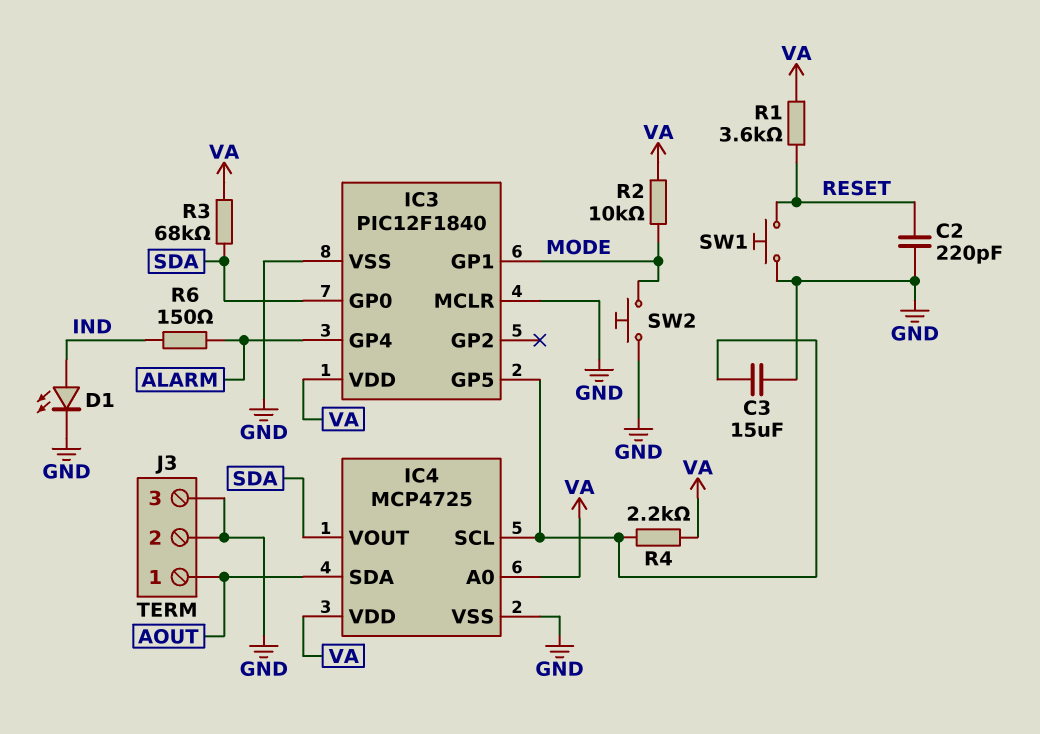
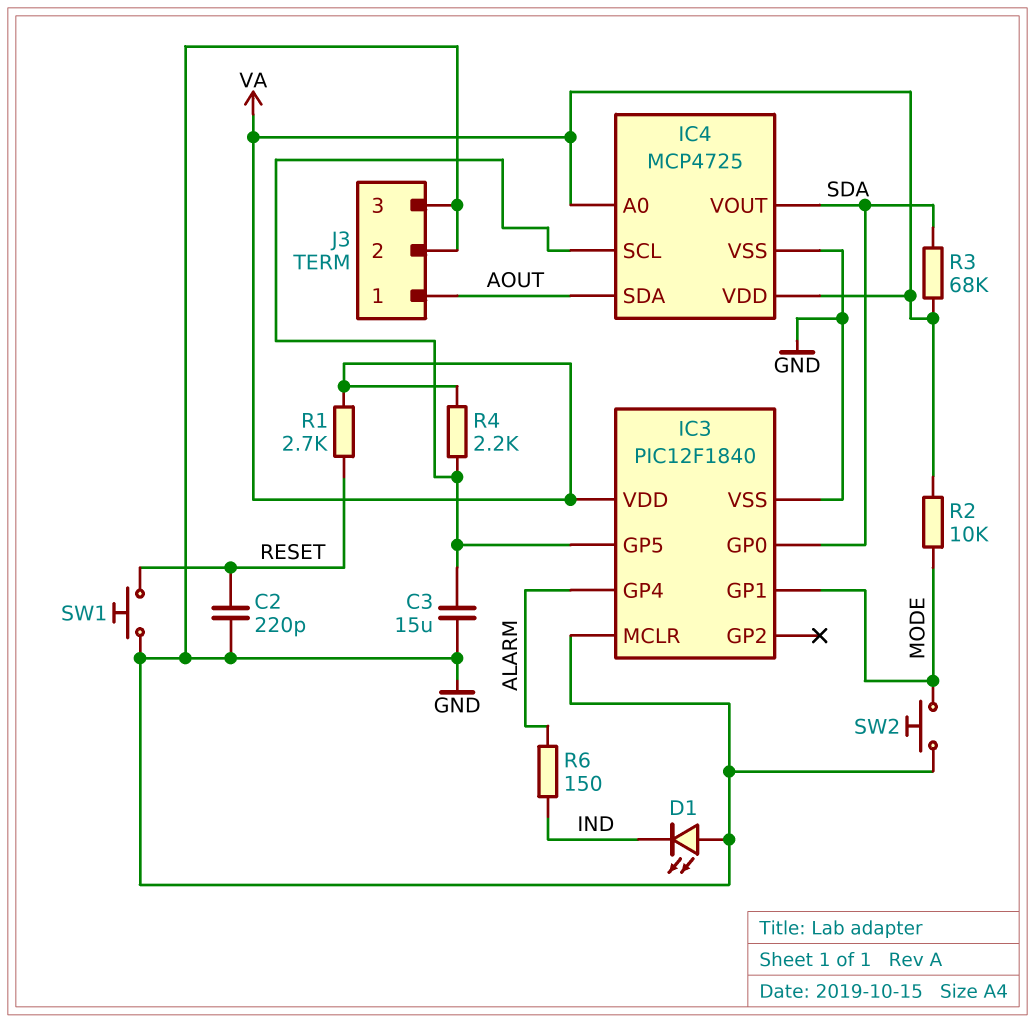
D1: LED (A IND, K GND) -> LED (A GND, K IND)
R1: 3.6k (RESET, VA) -> 2.7k (RESET, VA)

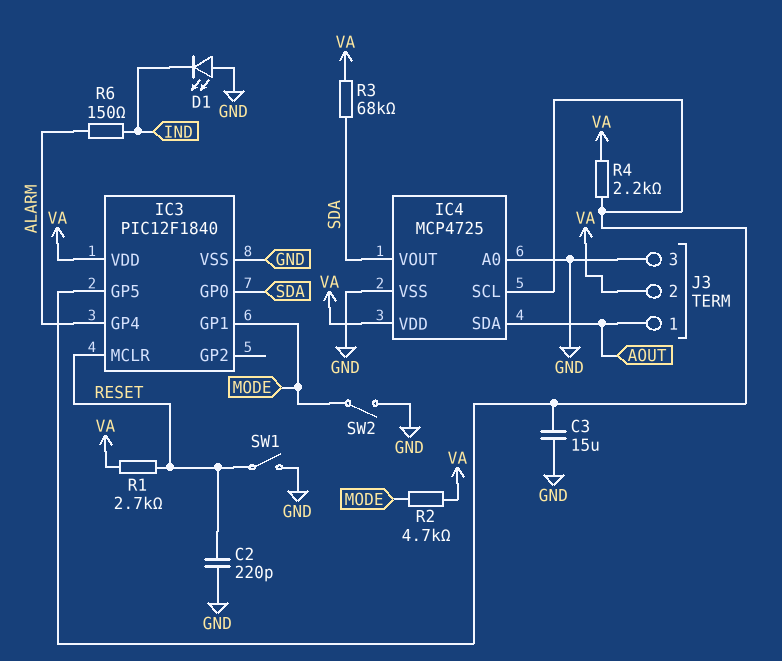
IC3 pin MCLR: GND -> RESET
IC4 pin A0: VA -> GND
J3 pin 2: GND -> VA
R2: 10k (MODE, VA) -> 4.7k (MODE, VA)
SW1: button (GND, RESET) -> switch (GND, RESET)
SW2: button (GND, MODE) -> switch (GND, MODE)

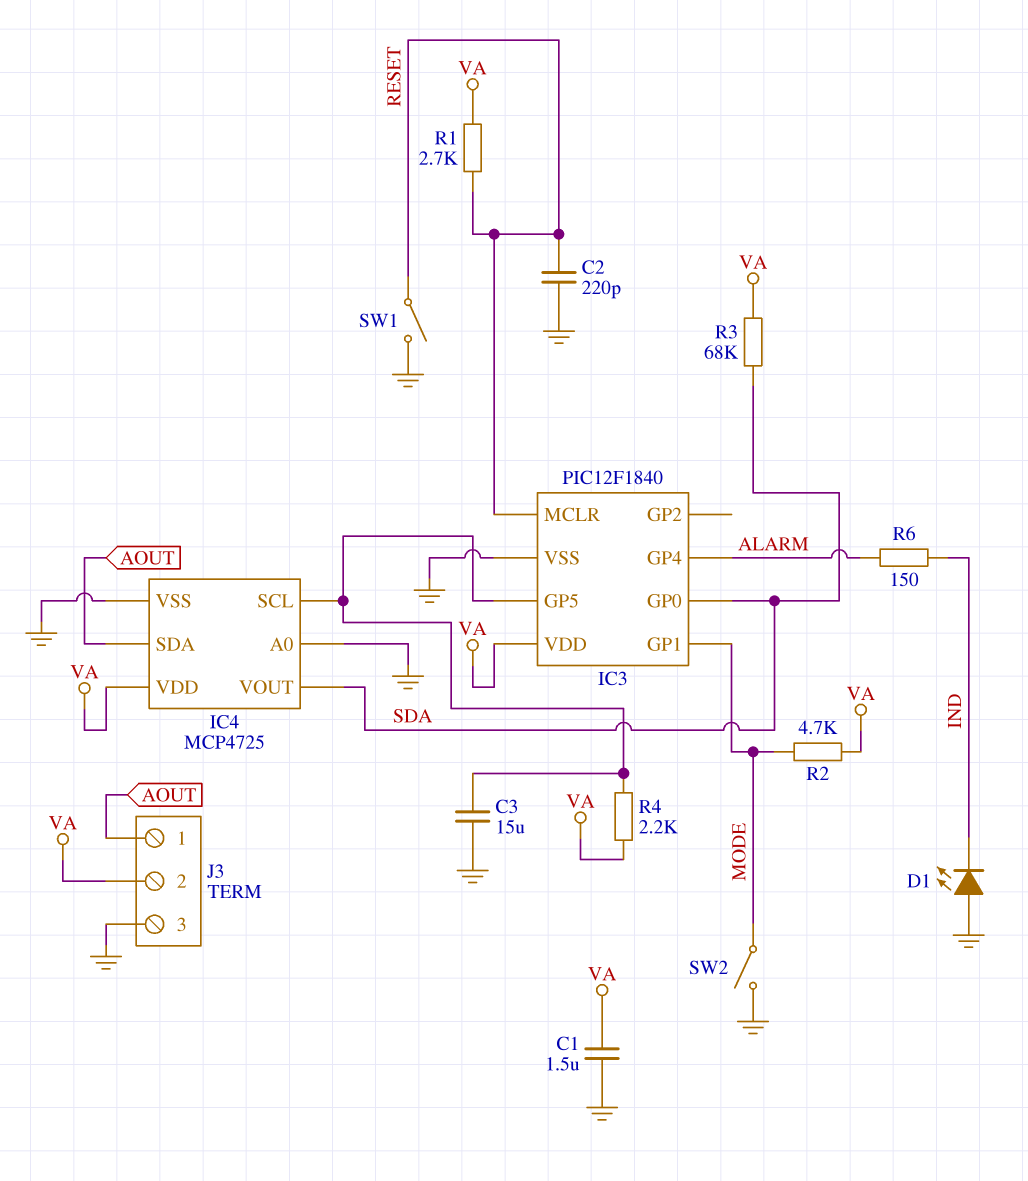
C1: none -> 1.5uF (GND, VA)

